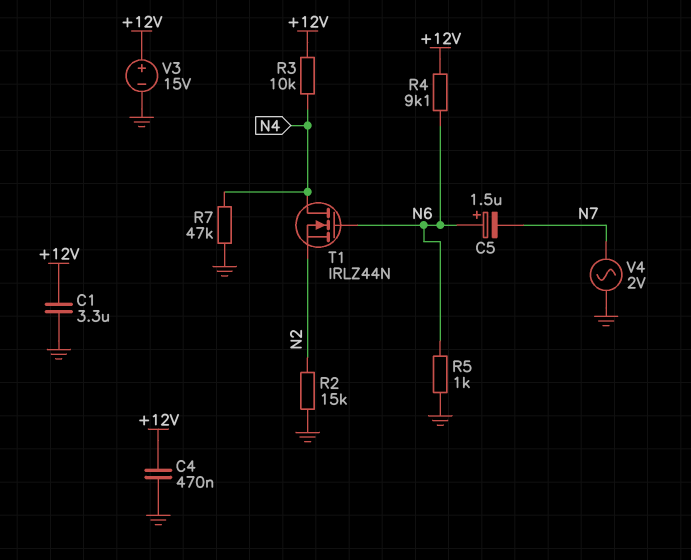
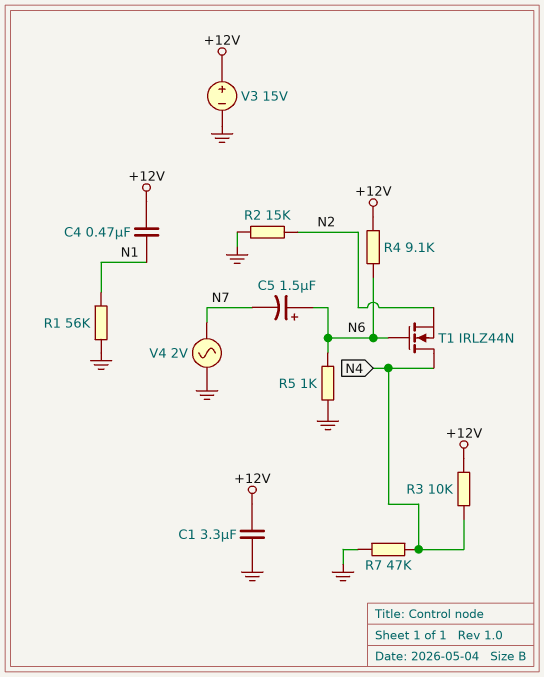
C4: 470nF (+12V, GND) -> 470nF (+12V, N1)
R1: none -> 56k (GND, N1)

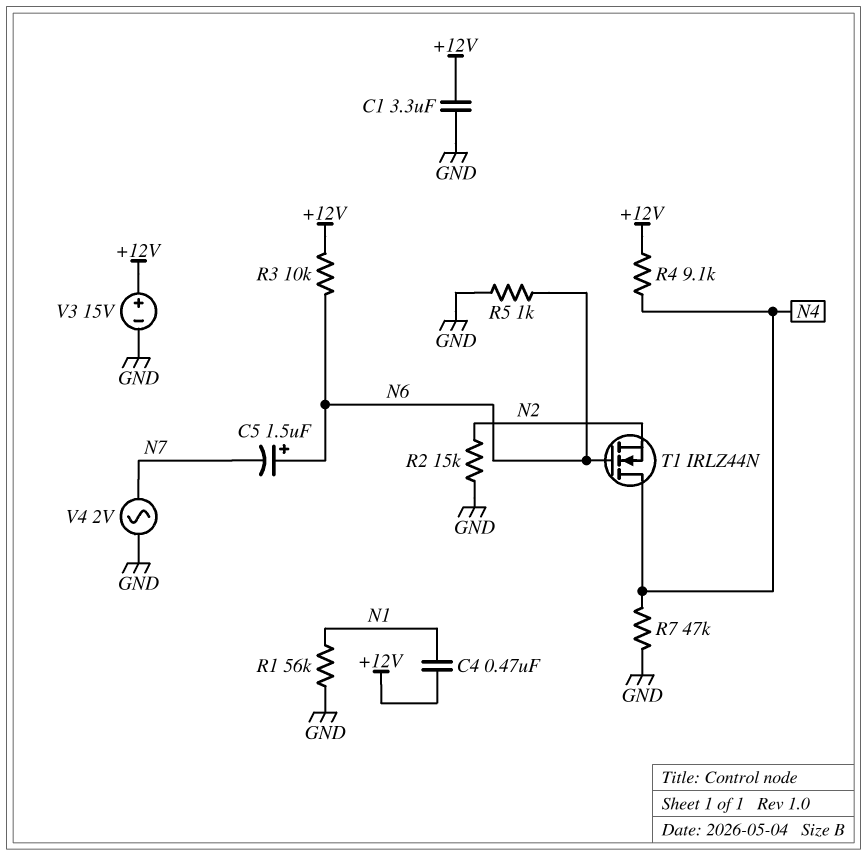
R3: 10k (+12V, N4) -> 10k (+12V, N6)
R4: 9.1k (+12V, N6) -> 9.1k (+12V, N4)

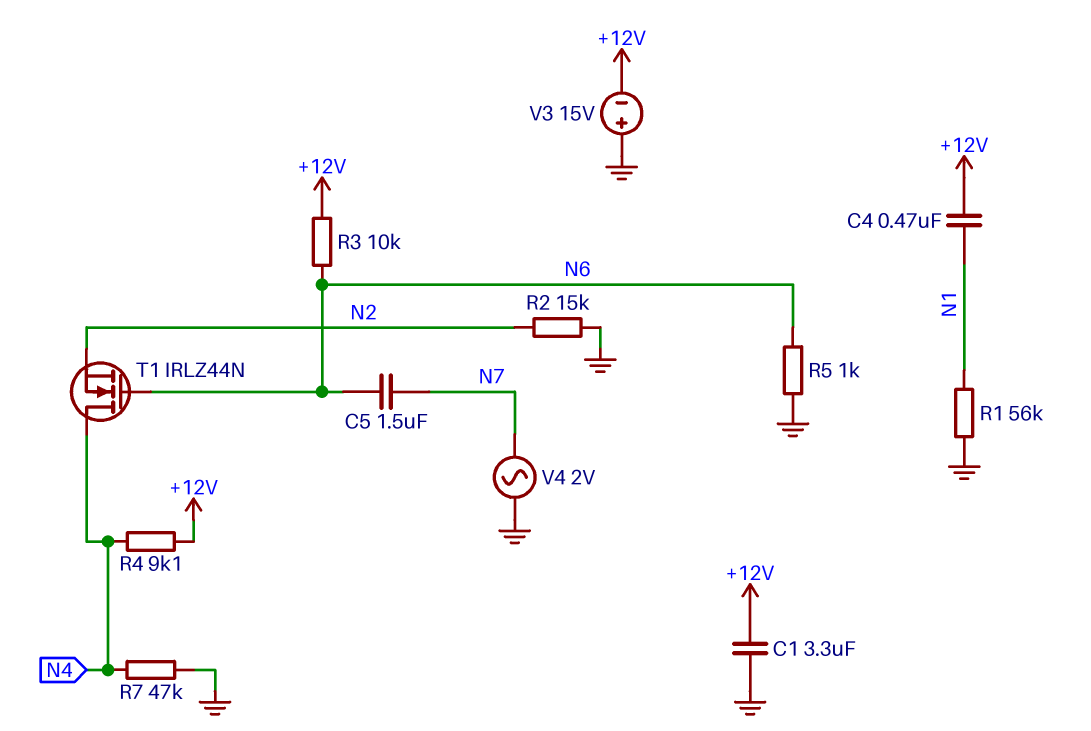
C5: 1.5uF (plus N6, minus N7) -> 1.5uF (N6, N7)
V3: 15V (plus +12V, minus GND) -> 15V (plus GND, minus +12V)

